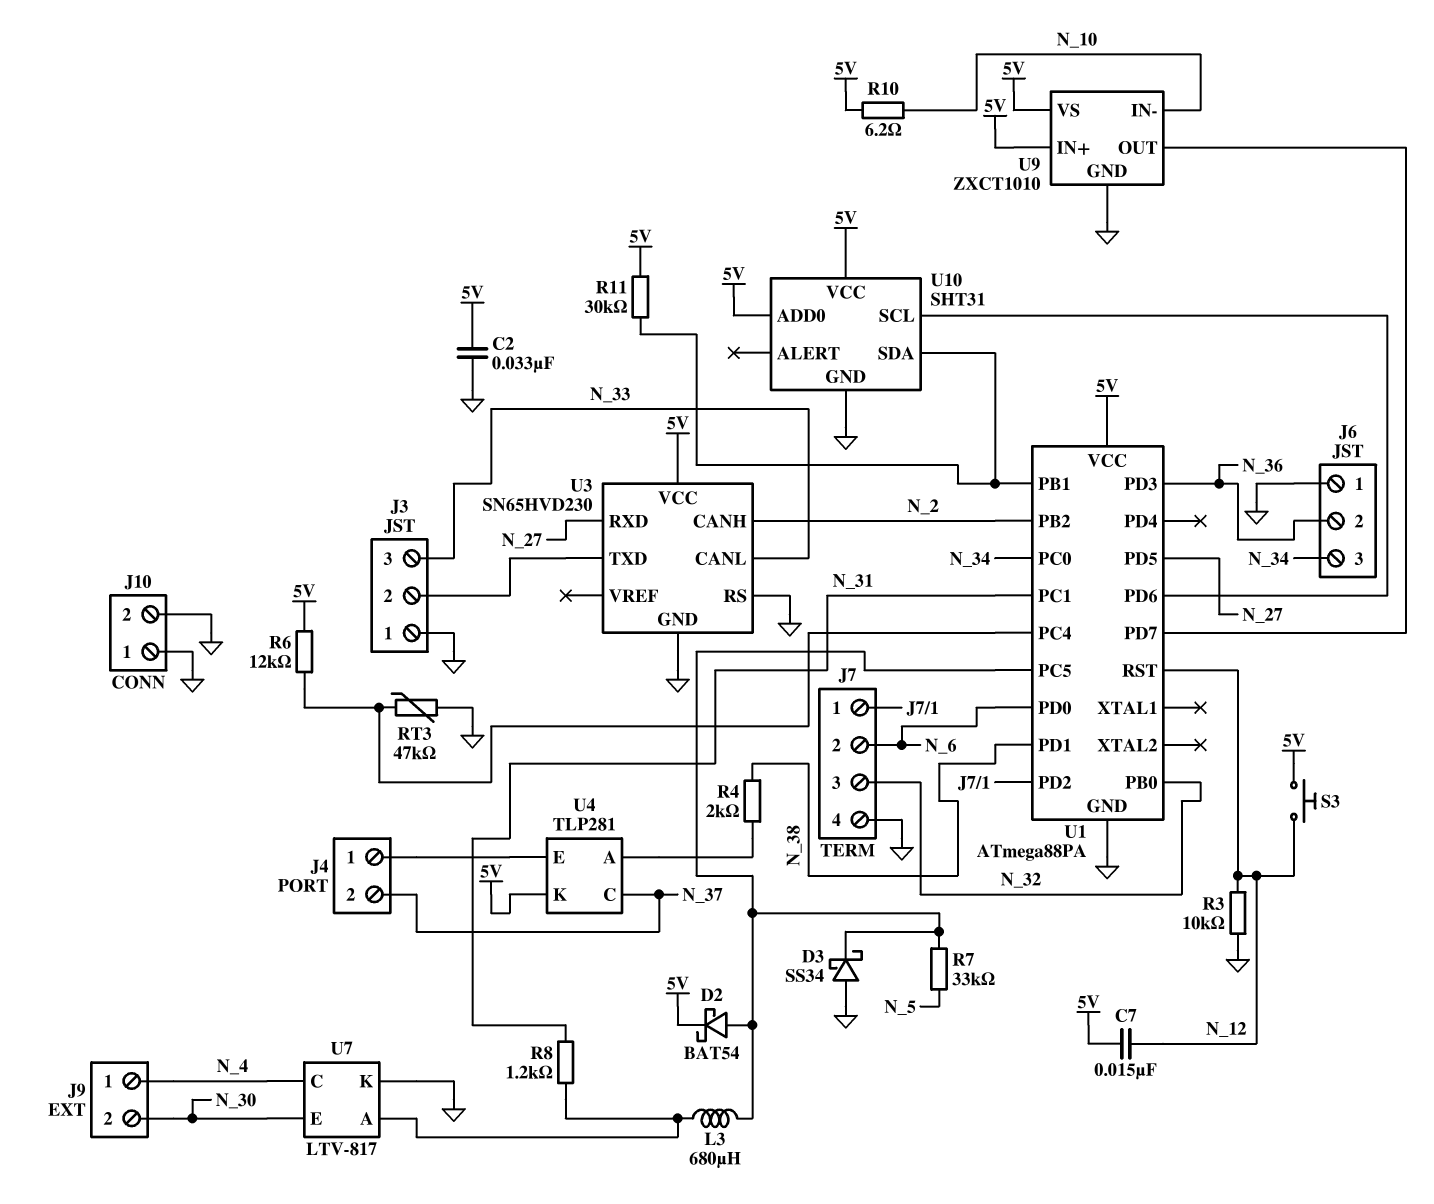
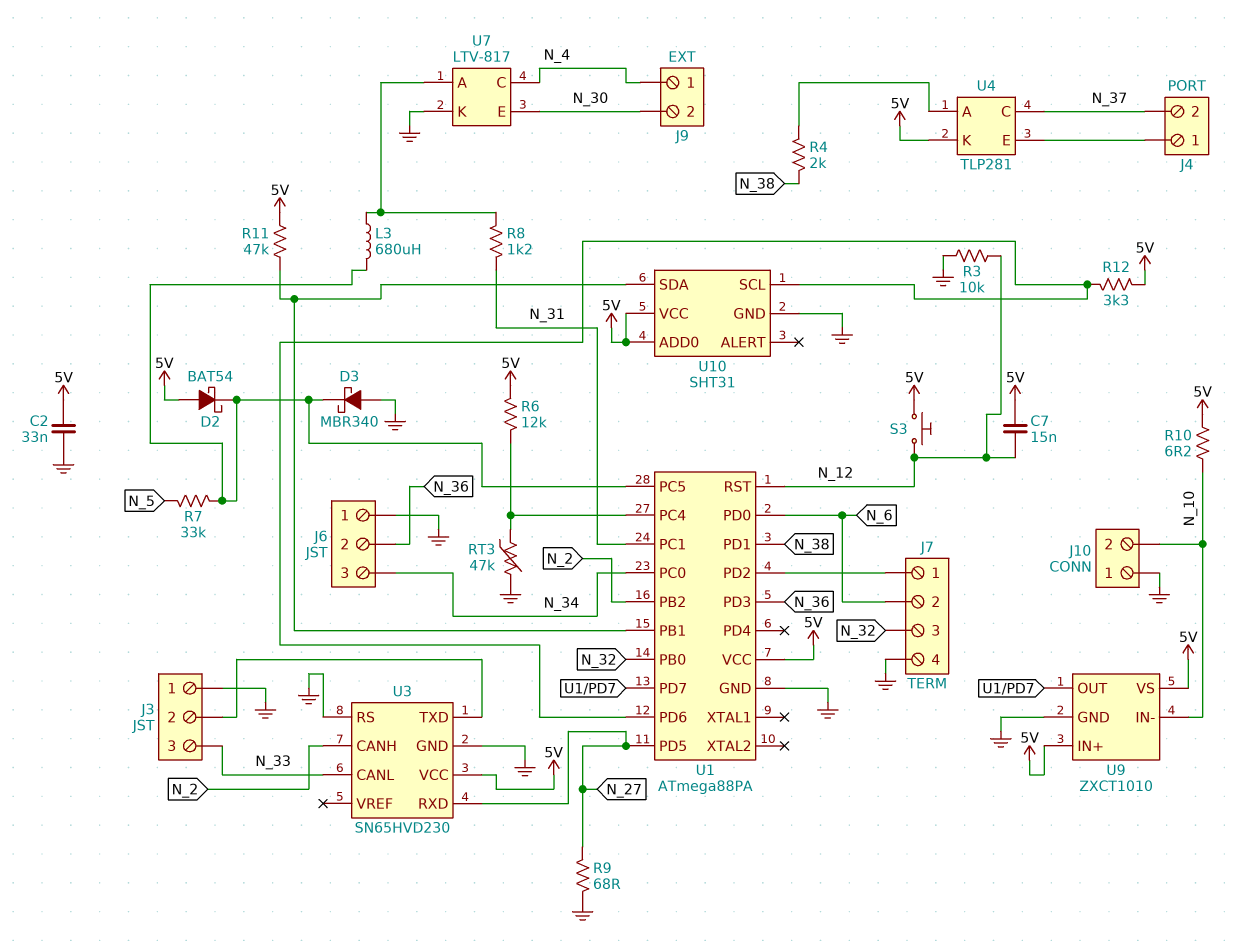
D2: schottky BAT54 (A U1/PC5, K 5V) -> schottky BAT54 (A 5V, K U1/PC5)
D3: schottky SS34 (A GND, K U1/PC5) -> schottky MBR340 (A GND, K U1/PC5)
J10 pin 2: GND -> N_10
R9: none -> 68 (GND, N_27)
R11: 30k (5V, U1/PB1) -> 47k (5V, U1/PB1)
R12: none -> 3.3k (5V, U1/PD6)

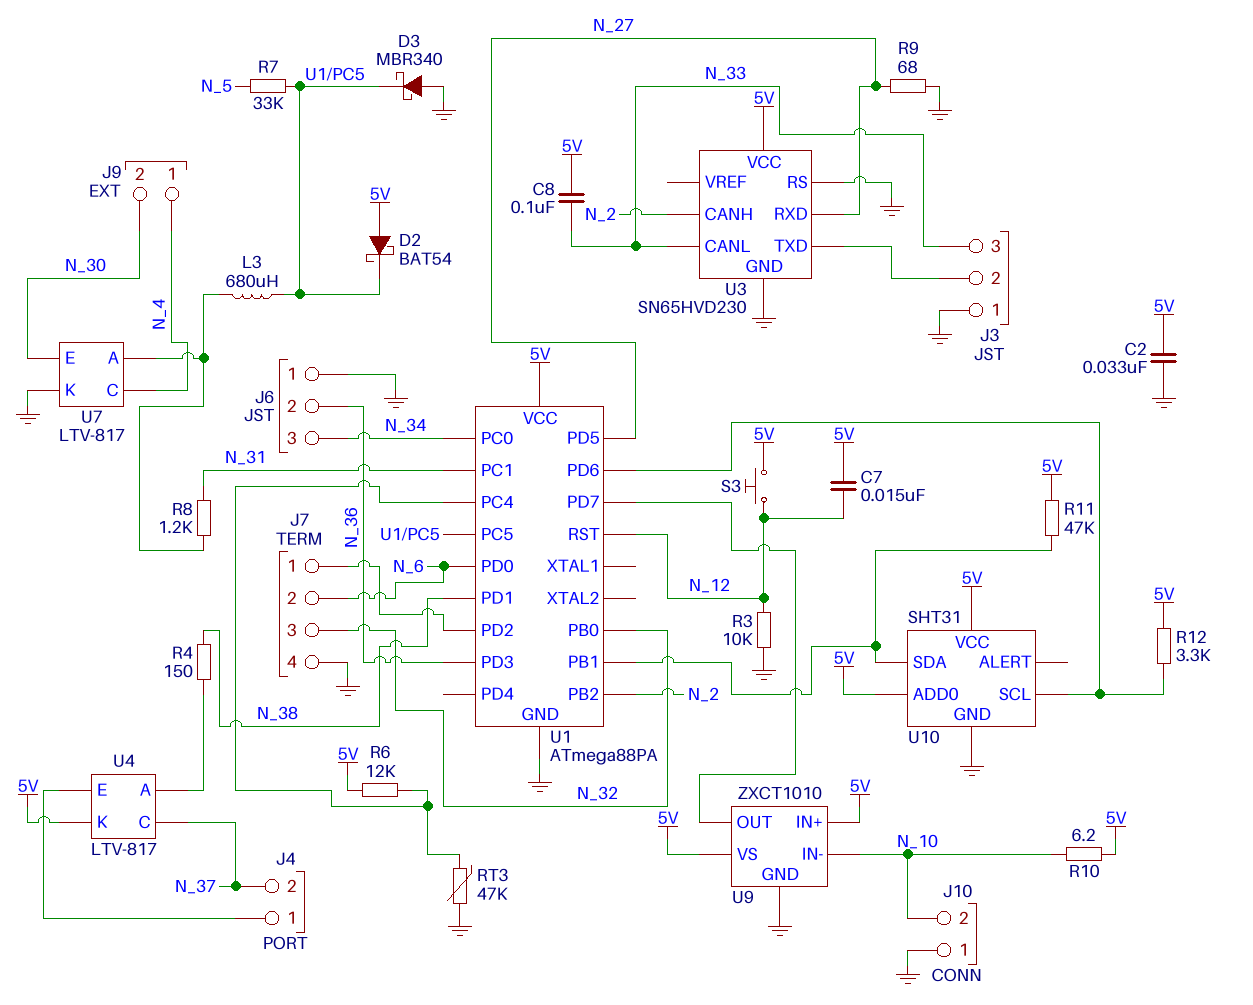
C8: none -> 100nF (5V, N_33)
R4: 2k (N_38, U4/A) -> 150 (N_38, U4/A)
U4: TLP281 -> LTV-817

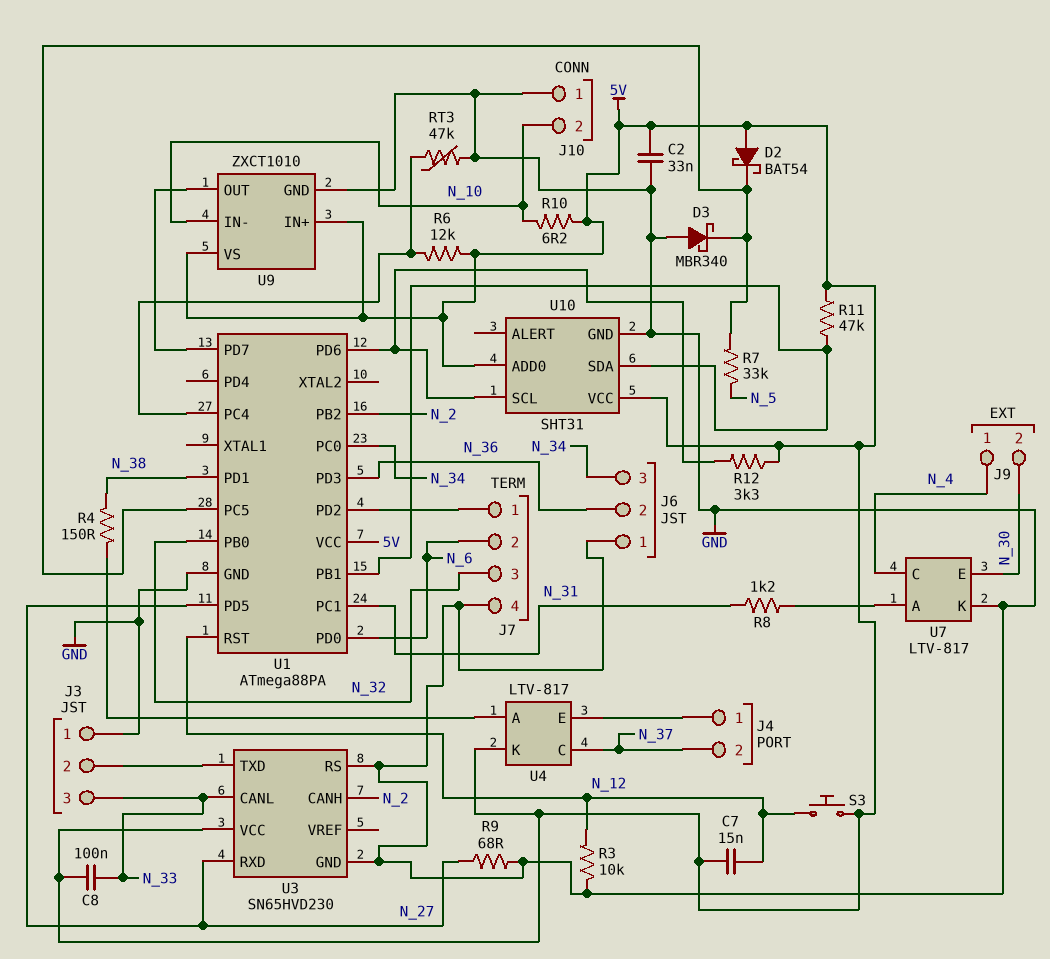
L3: 680uH (U1/PC5, U7/A) -> none

